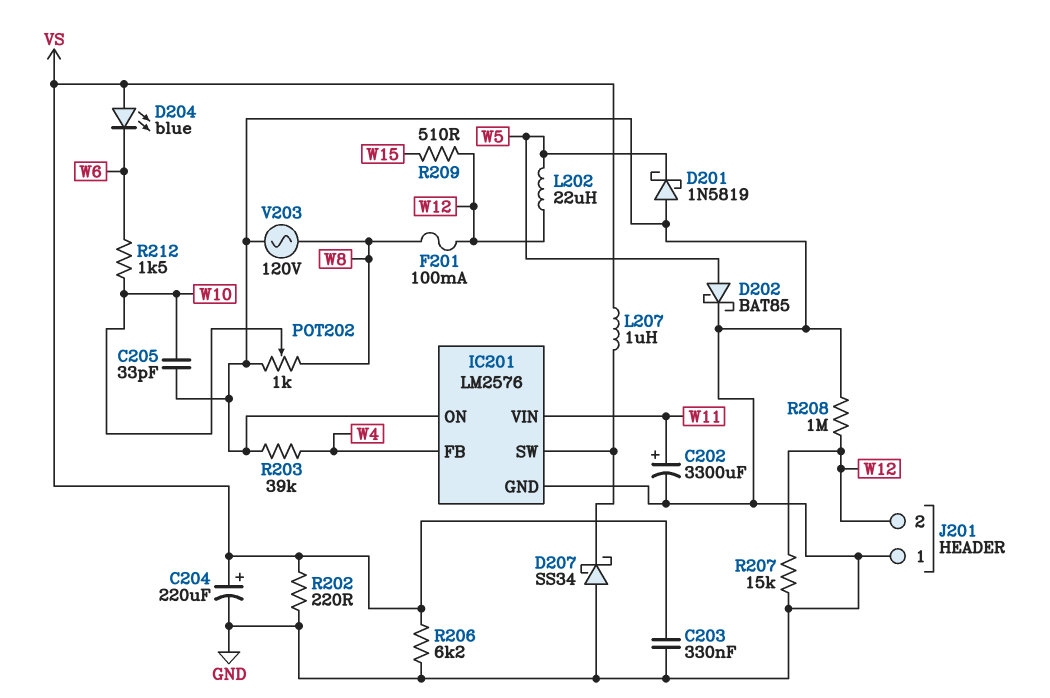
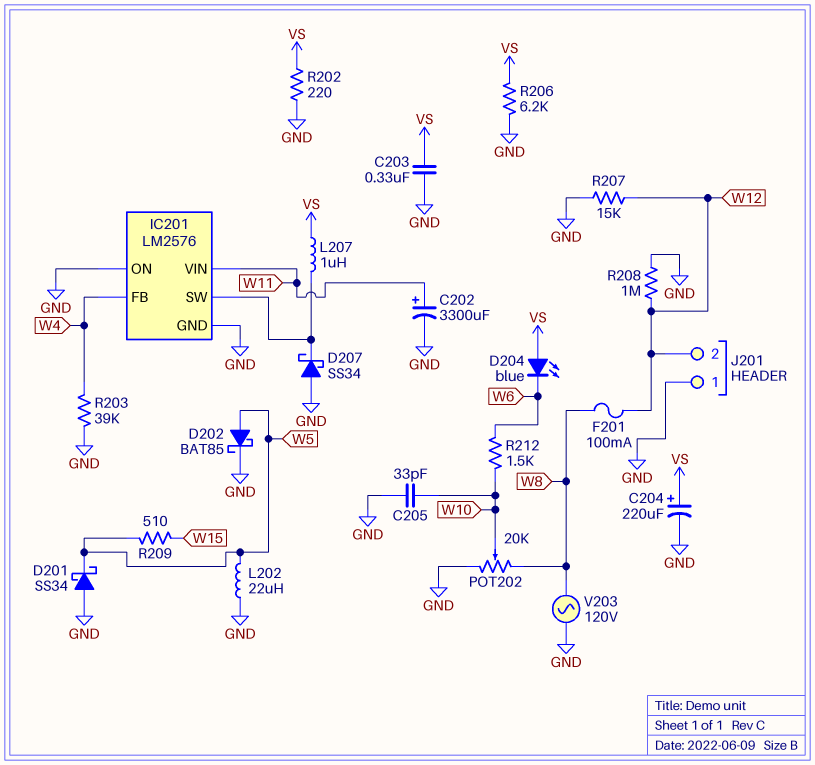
D201: schottky 1N5819 (A GND, K W5) -> schottky SS34 (A GND, K W5)
L202: 22uH (W5, W12) -> 22uH (GND, W5)
POT202: 1k (GND, W8, wiper W10) -> 20k (GND, W8, wiper W10)
R209: 510 (W12, W15) -> 510 (W5, W15)

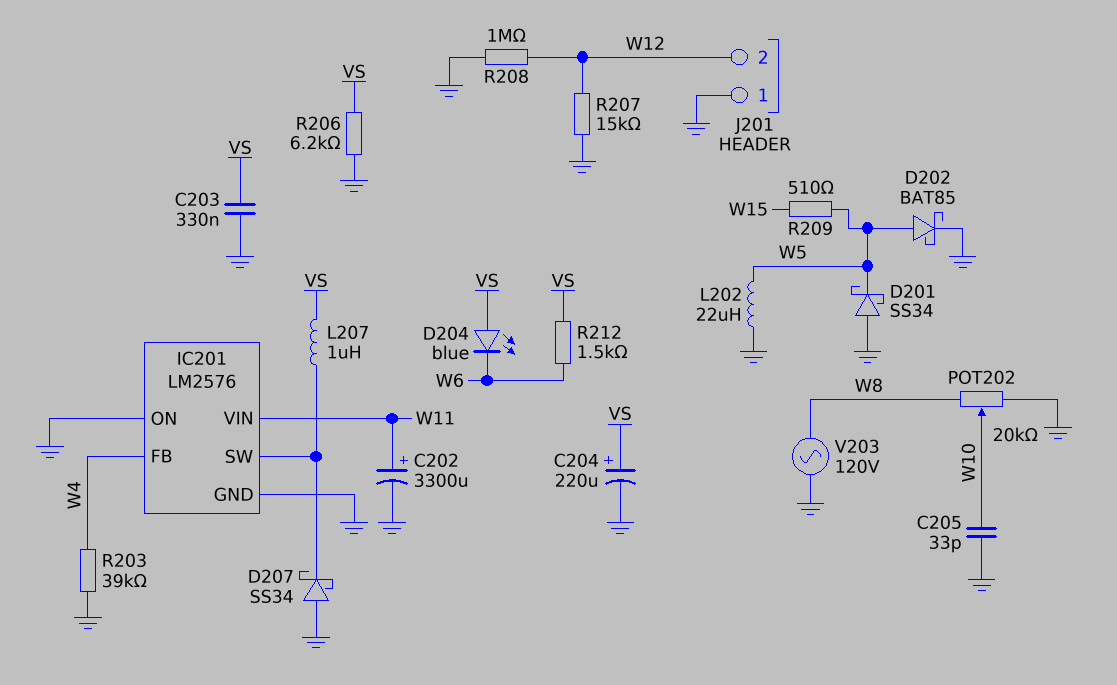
F201: 100mA (W8, W12) -> none
R202: 220 (GND, VS) -> none
R212: 1.5k (W6, W10) -> 1.5k (VS, W6)

